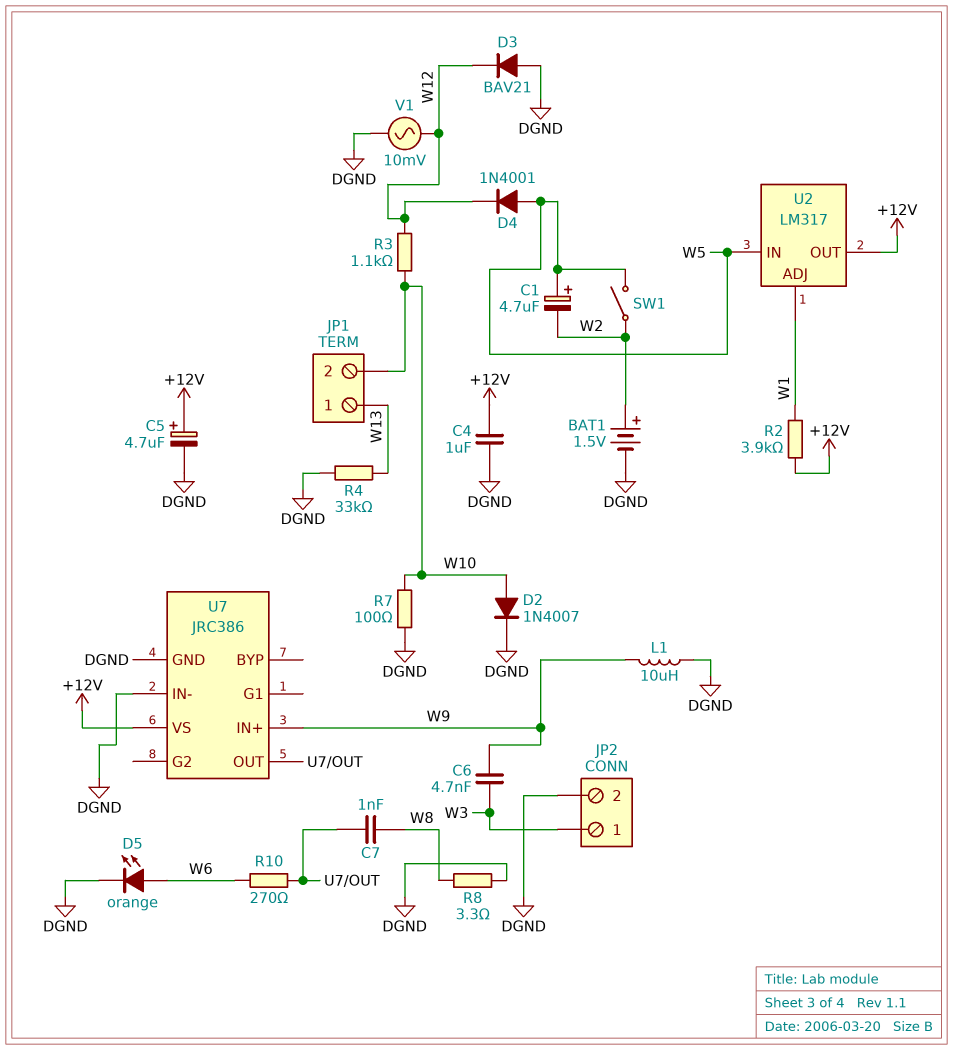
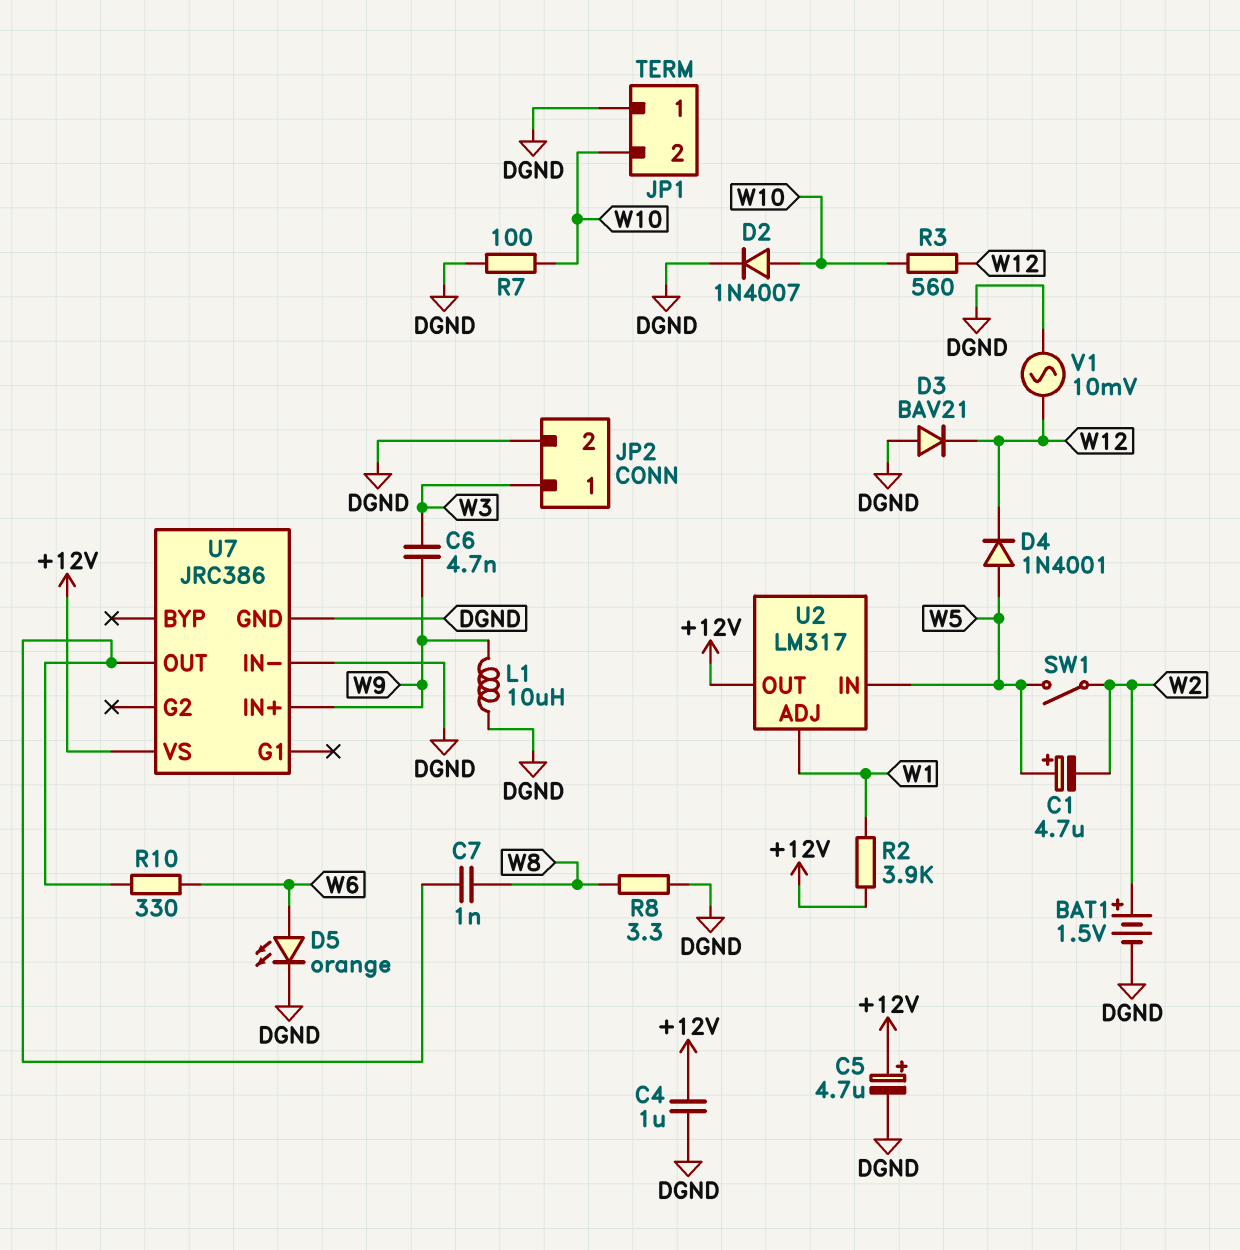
JP1 pin 1: W13 -> DGND
R3: 1.1k (W10, W12) -> 560 (W10, W12)
R4: 33k (DGND, W13) -> none
R10: 270 (U7/OUT, W6) -> 330 (U7/OUT, W6)

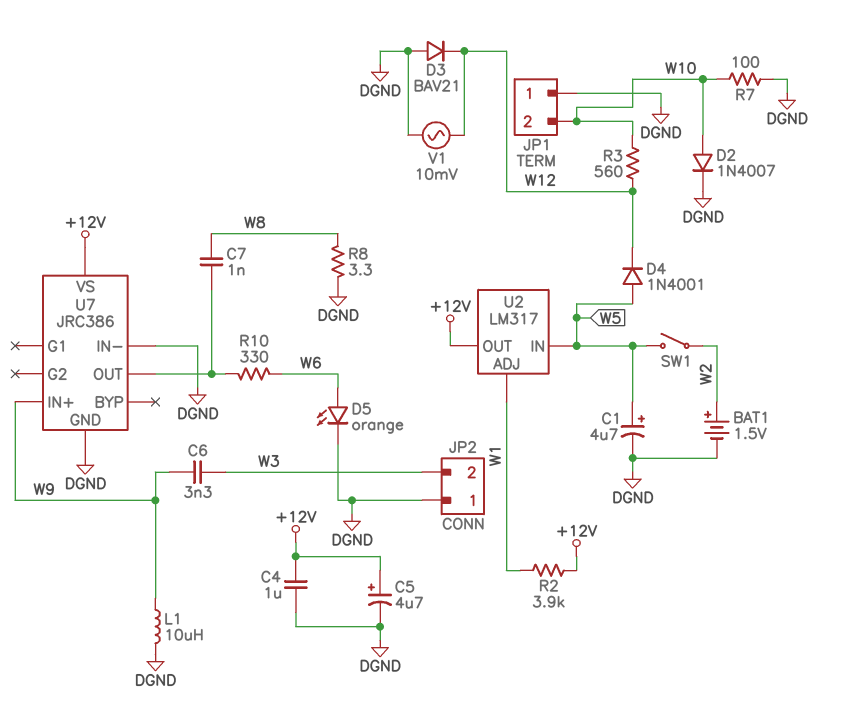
C1: 4.7uF (plus W5, minus W2) -> 4.7uF (plus W5, minus DGND)
C6: 4.7nF (W3, W9) -> 3.3nF (W3, W9)
JP2 pin 1: W3 -> DGND
JP2 pin 2: DGND -> W3

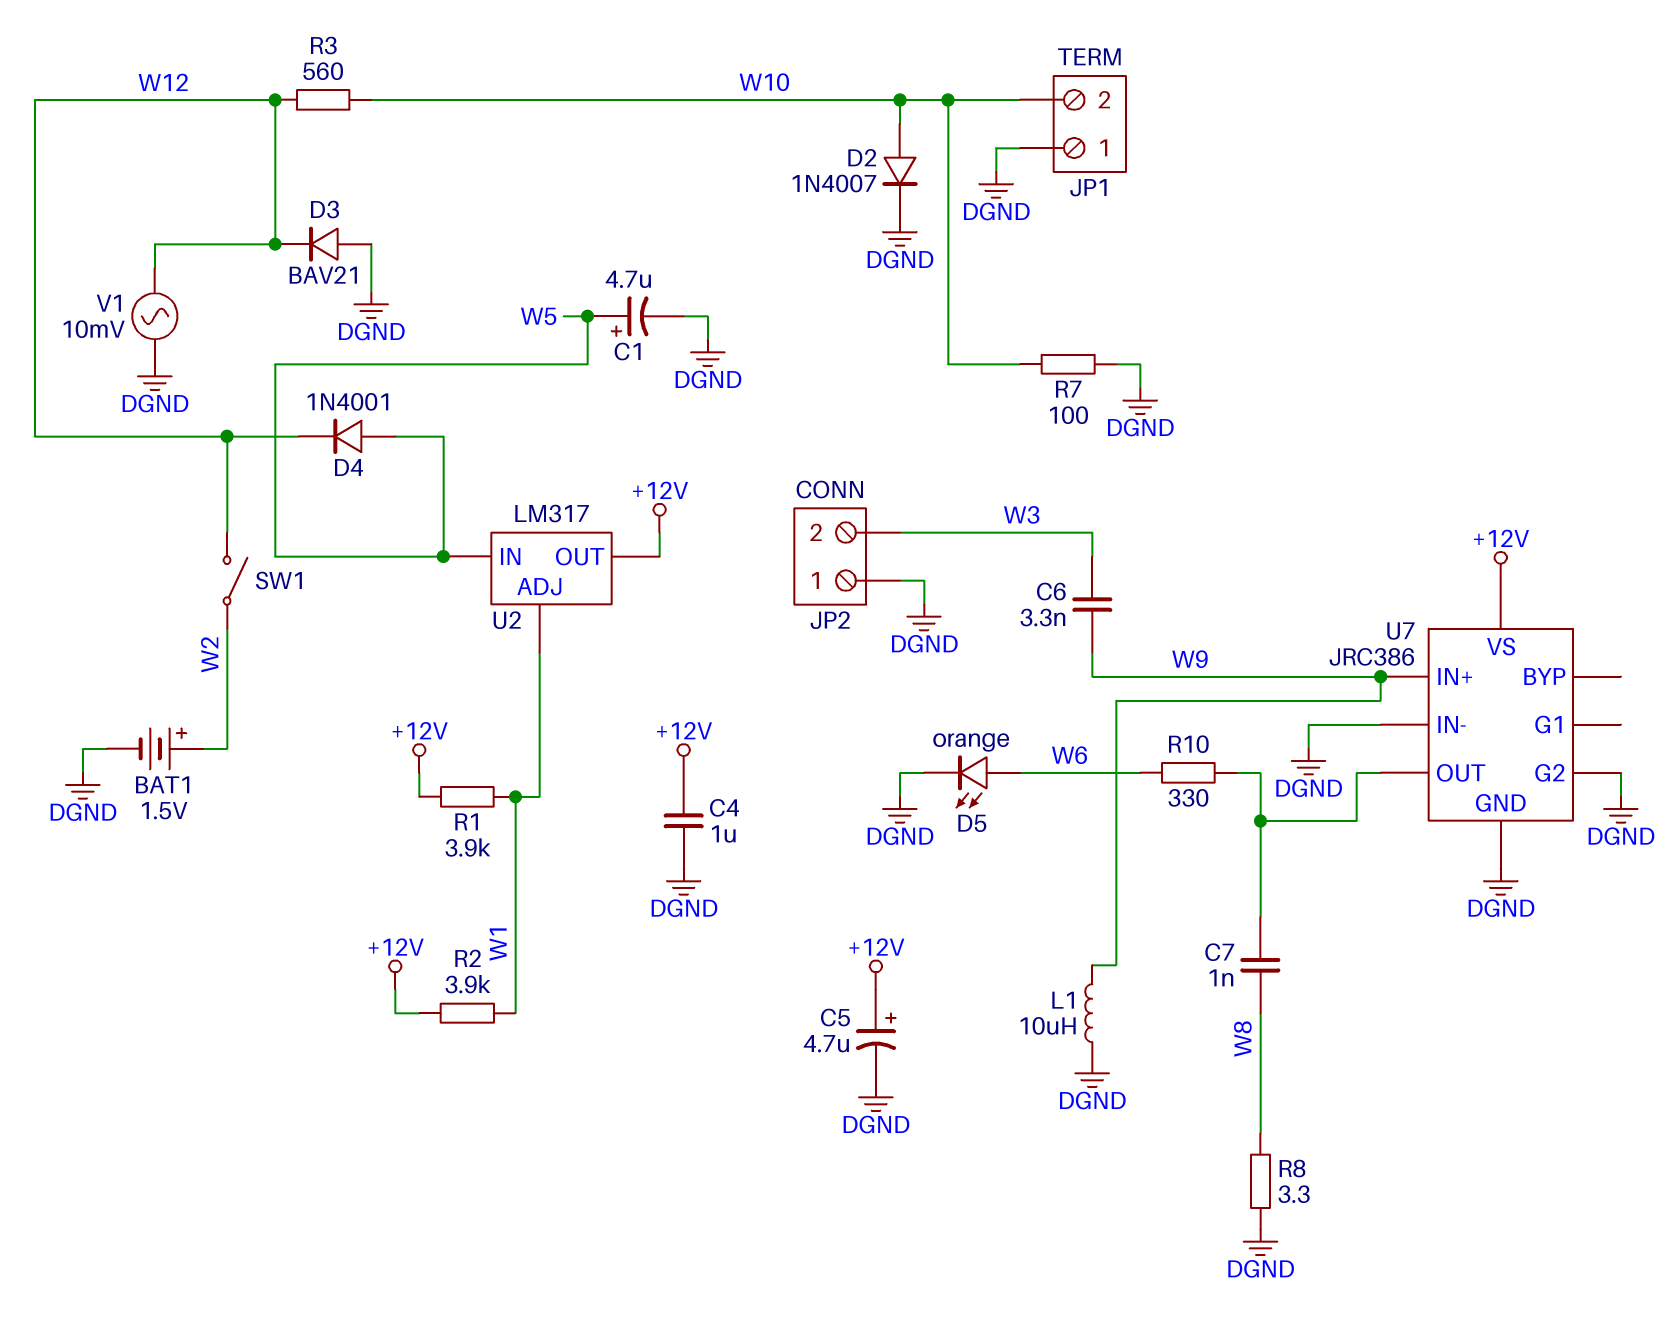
R1: none -> 3.9k (+12V, W1)
SW1: switch (W2, W5) -> switch (W2, W12)
U7 pin G2: none -> DGND

